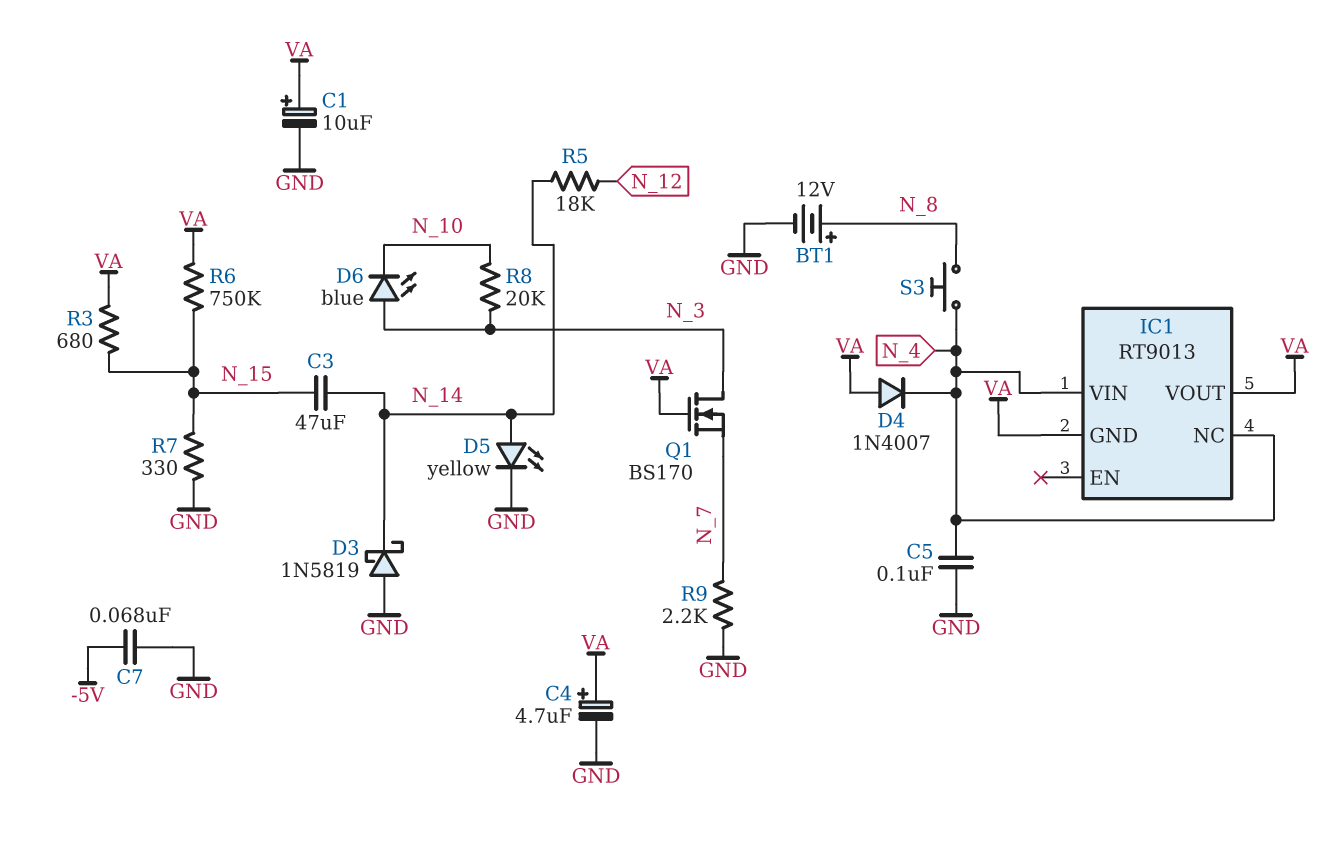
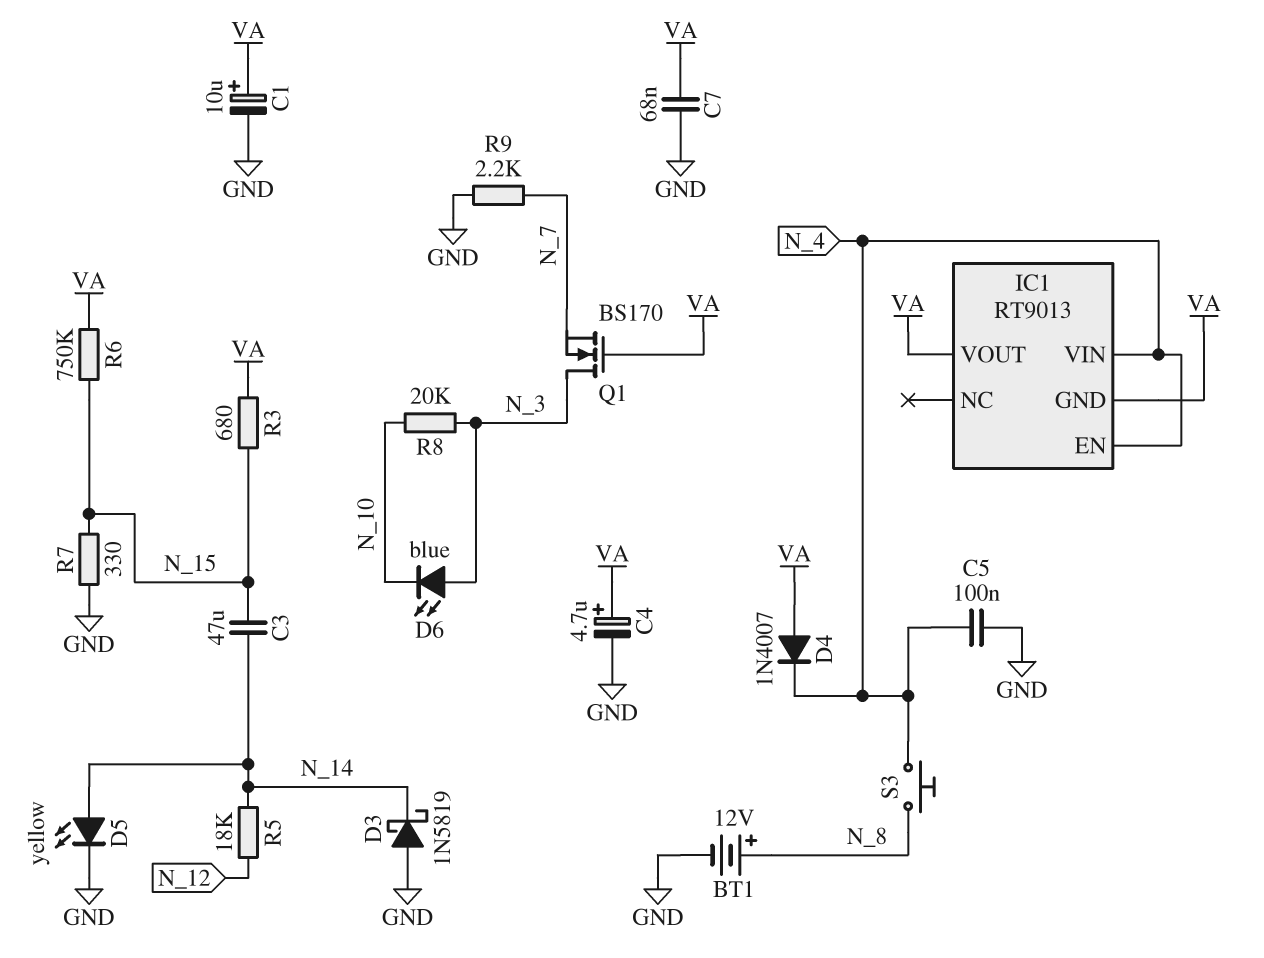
C7: 68nF (-5V, GND) -> 68nF (GND, VA)
IC1 pin EN: none -> N_4
IC1 pin NC: N_4 -> none

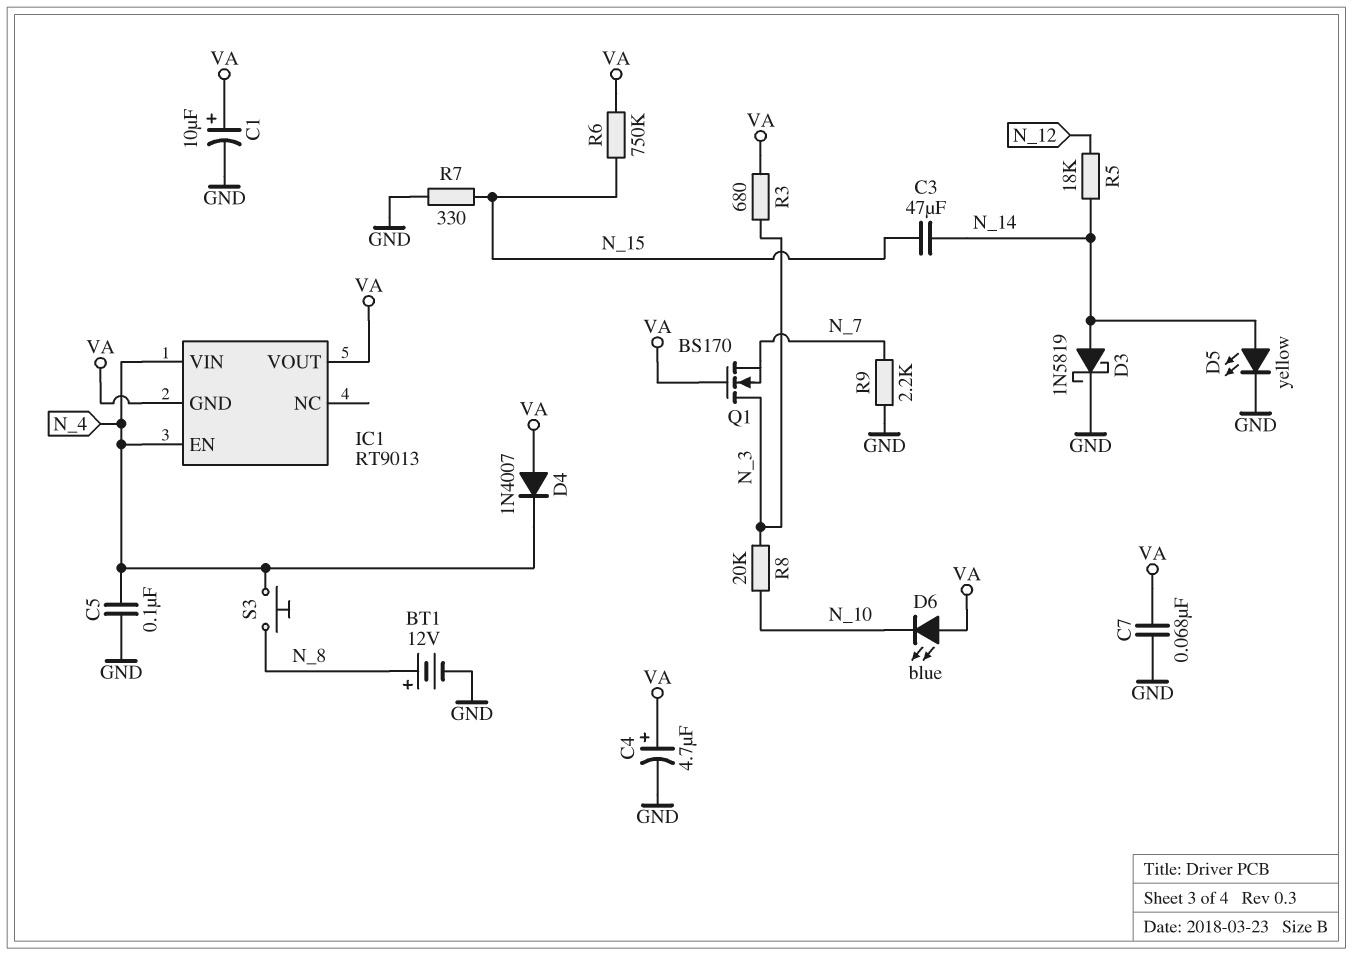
D3: schottky 1N5819 (A GND, K N_14) -> schottky 1N5819 (A N_14, K GND)
D6: LED blue (A N_3, K N_10) -> LED blue (A VA, K N_10)
R3: 680 (N_15, VA) -> 680 (N_3, VA)

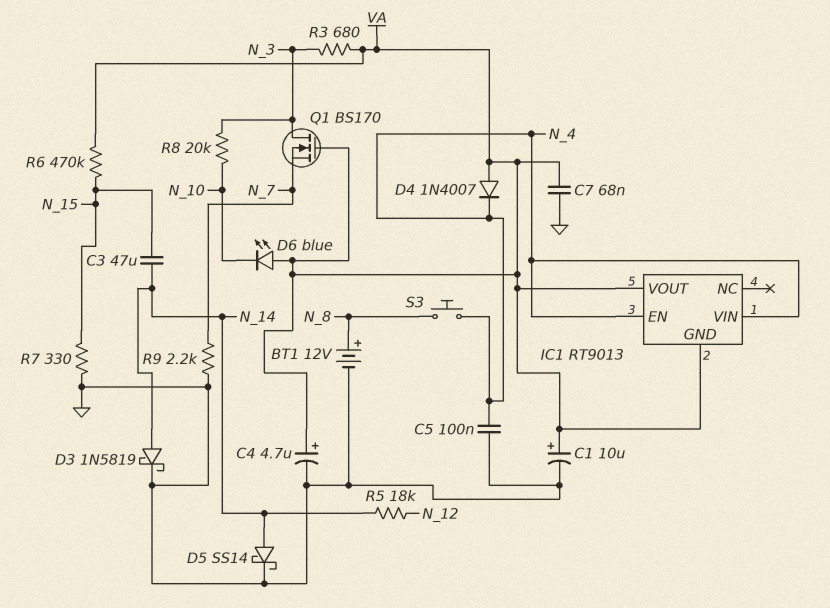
D5: LED yellow (A N_14, K GND) -> schottky SS14 (A N_14, K GND)
R6: 750k (N_15, VA) -> 470k (N_15, VA)

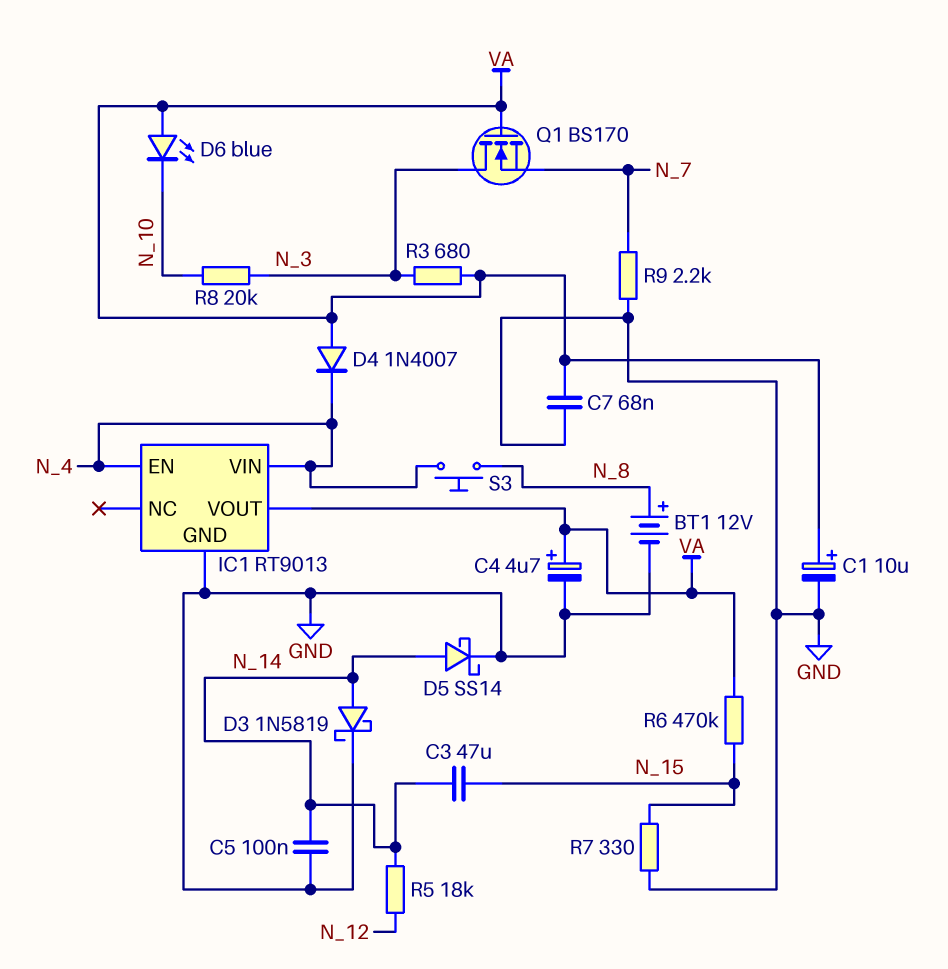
C5: 100nF (GND, N_4) -> 100nF (GND, N_14)
IC1 pin GND: VA -> GND

